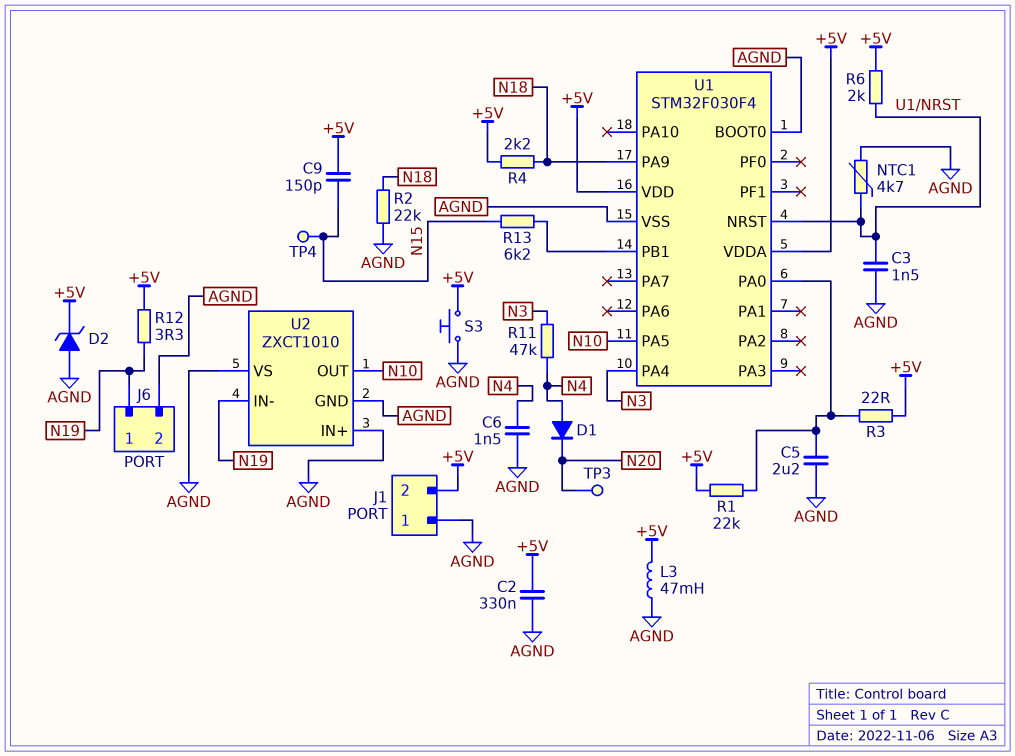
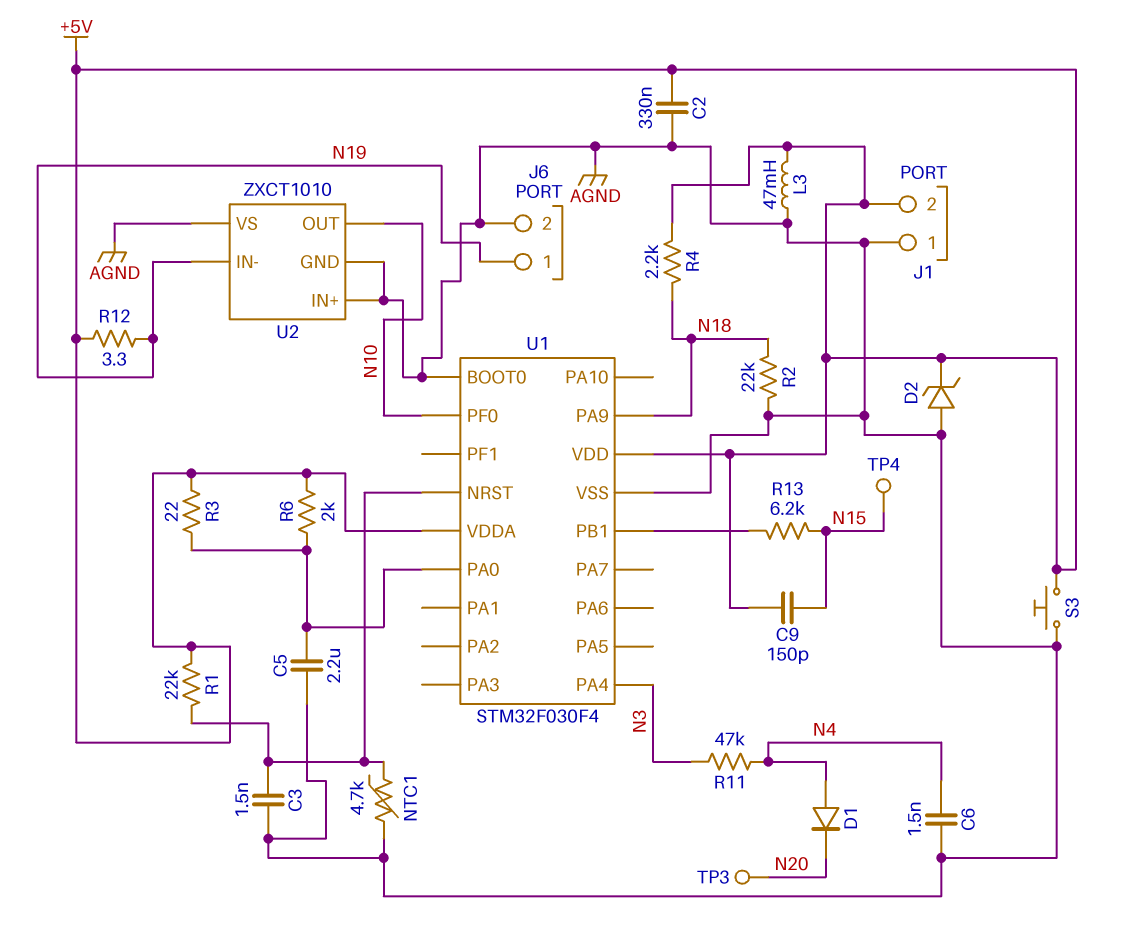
R1: 22k (+5V, U1/PA0) -> 22k (+5V, U1/NRST)
R6: 2k (+5V, U1/NRST) -> 2k (+5V, U1/PA0)
U1 pin PA5: N10 -> none
U1 pin PF0: none -> N10

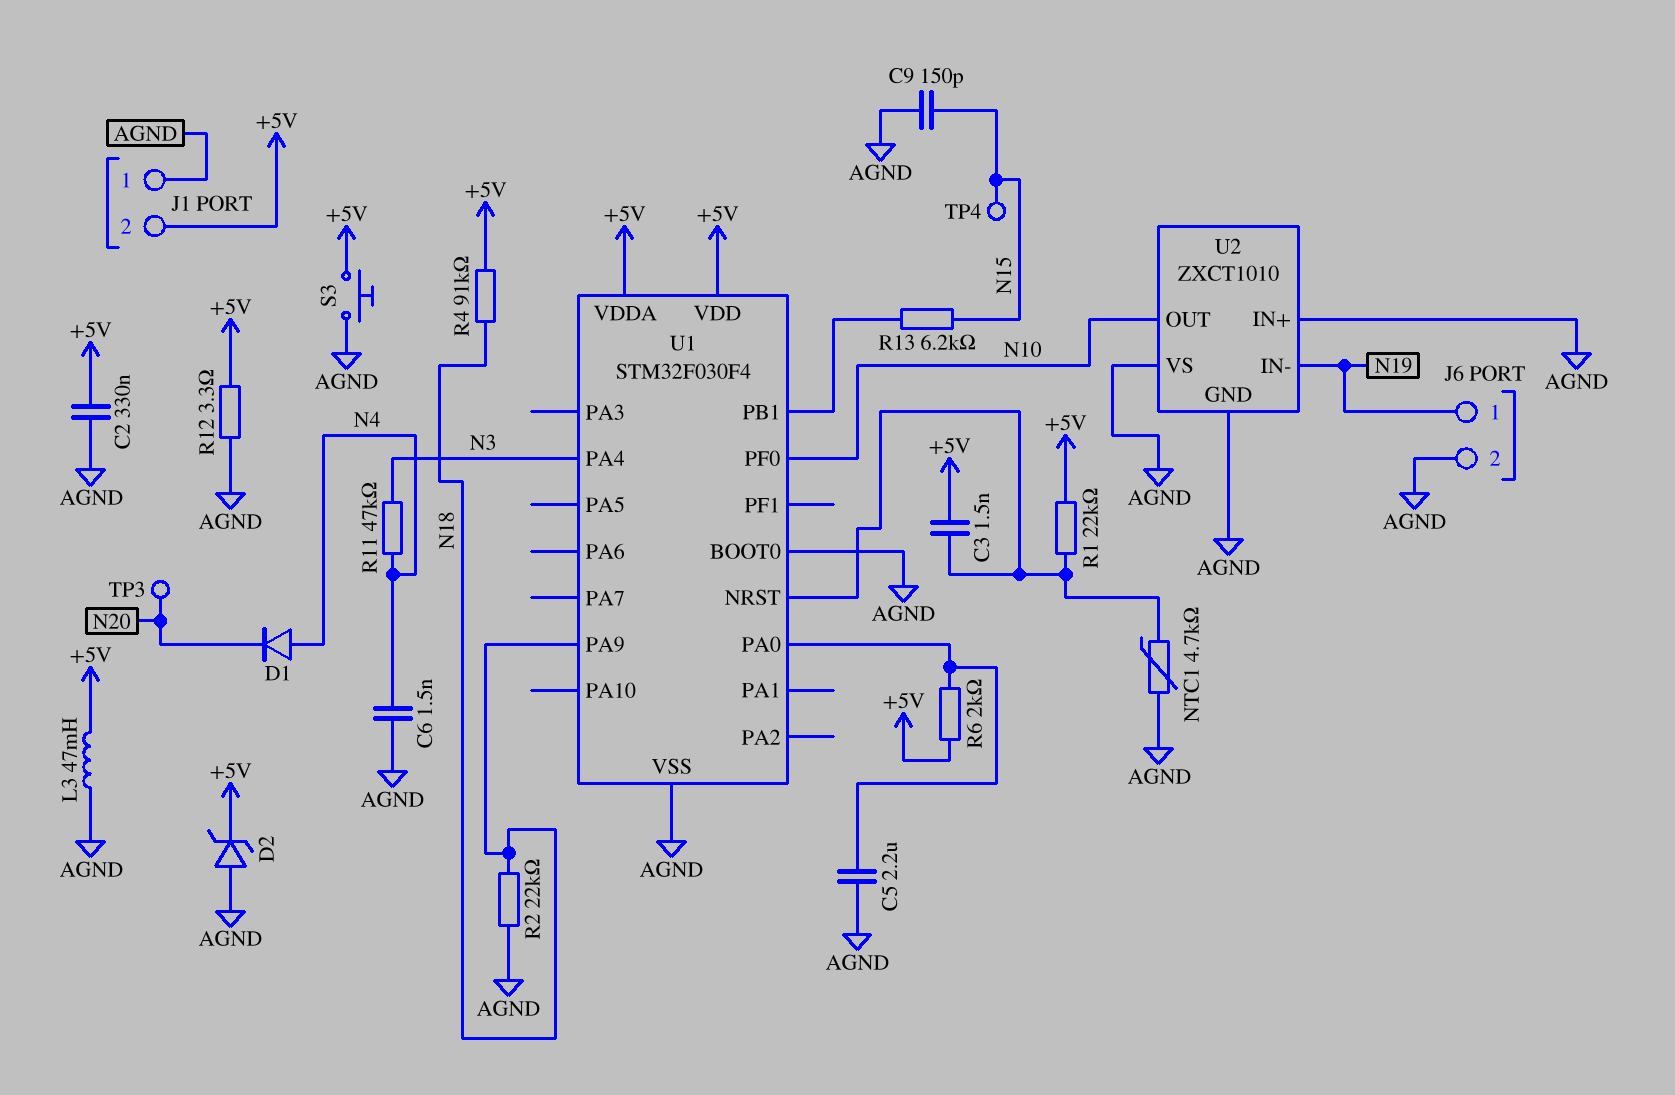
C3: 1.5nF (AGND, U1/NRST) -> 1.5nF (+5V, U1/NRST)
C9: 150pF (+5V, N15) -> 150pF (AGND, N15)
R3: 22 (+5V, U1/PA0) -> none
R4: 2.2k (+5V, N18) -> 91k (+5V, N18)
R12: 3.3 (+5V, N19) -> 3.3 (+5V, AGND)

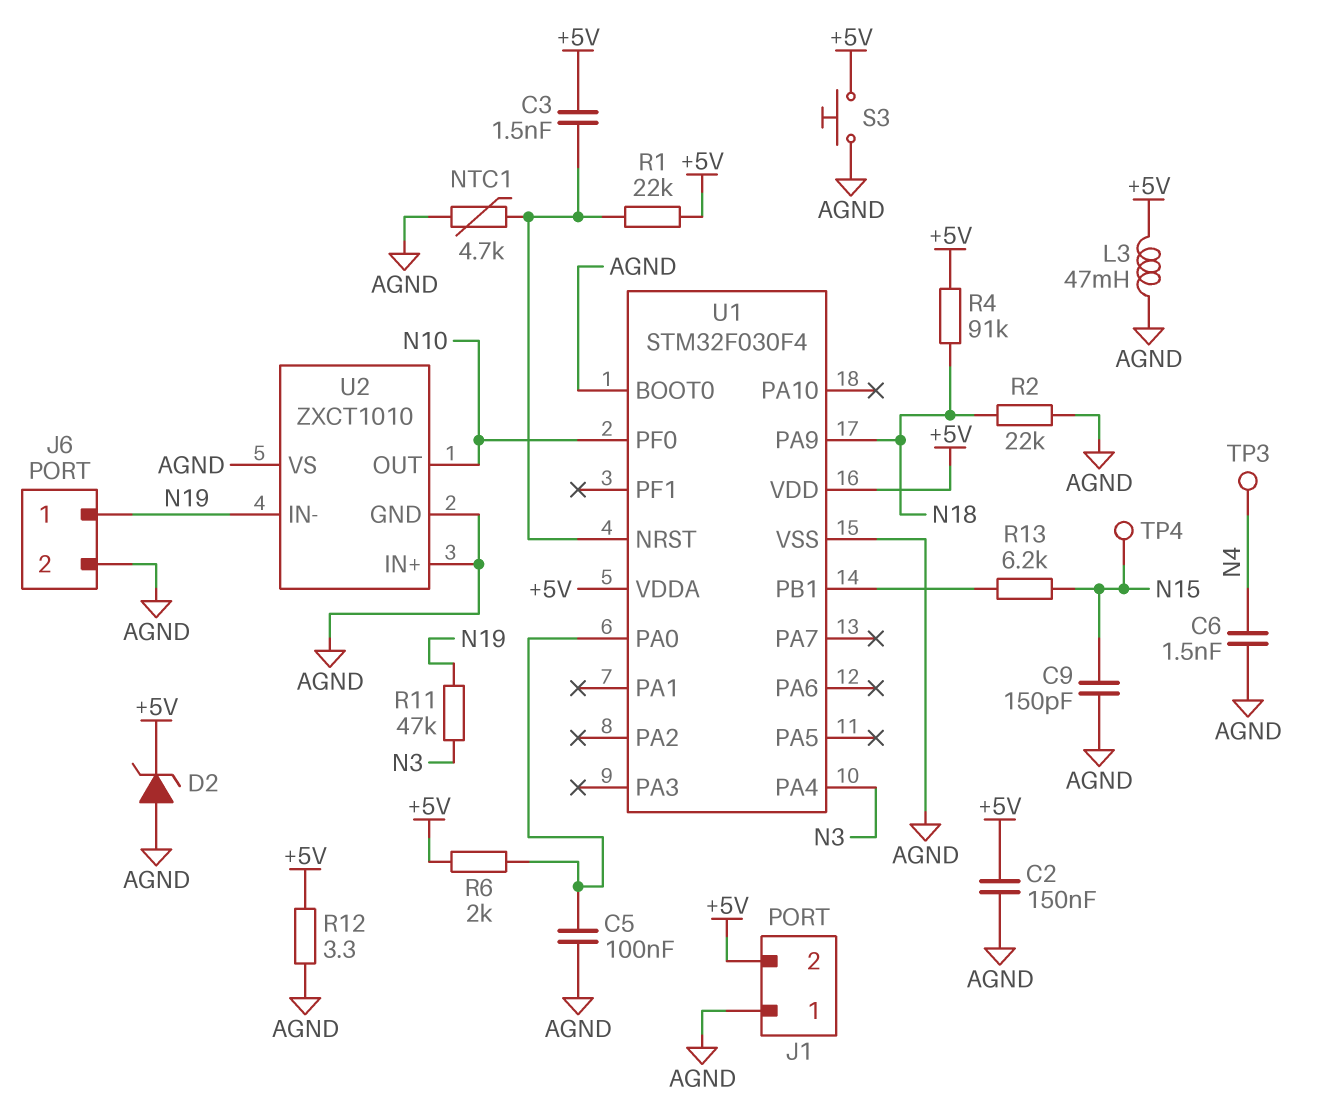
C2: 330nF (+5V, AGND) -> 150nF (+5V, AGND)
C5: 2.2uF (AGND, U1/PA0) -> 100nF (AGND, U1/PA0)
D1: diode (A N4, K N20) -> none
R11: 47k (N3, N4) -> 47k (N3, N19)
TP3: test point (N20) -> test point (N4)

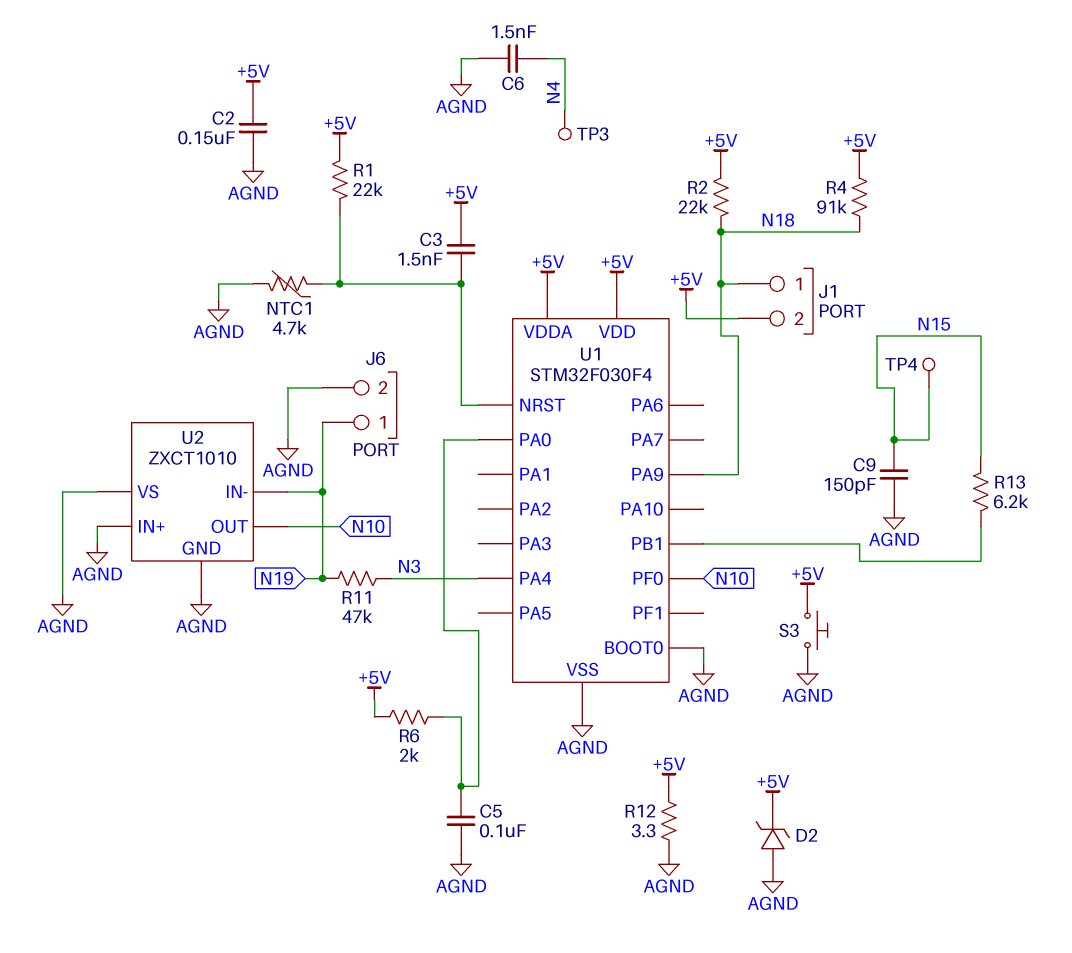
J1 pin 1: AGND -> N18
L3: 47mH (+5V, AGND) -> none
R2: 22k (AGND, N18) -> 22k (+5V, N18)

